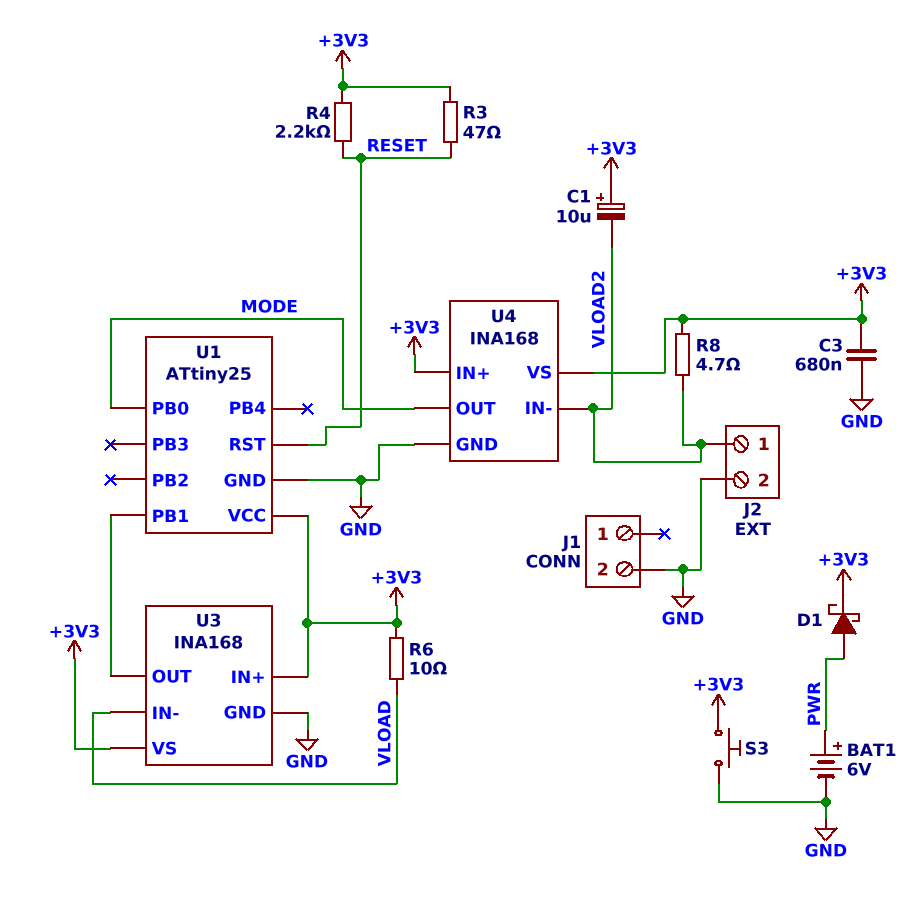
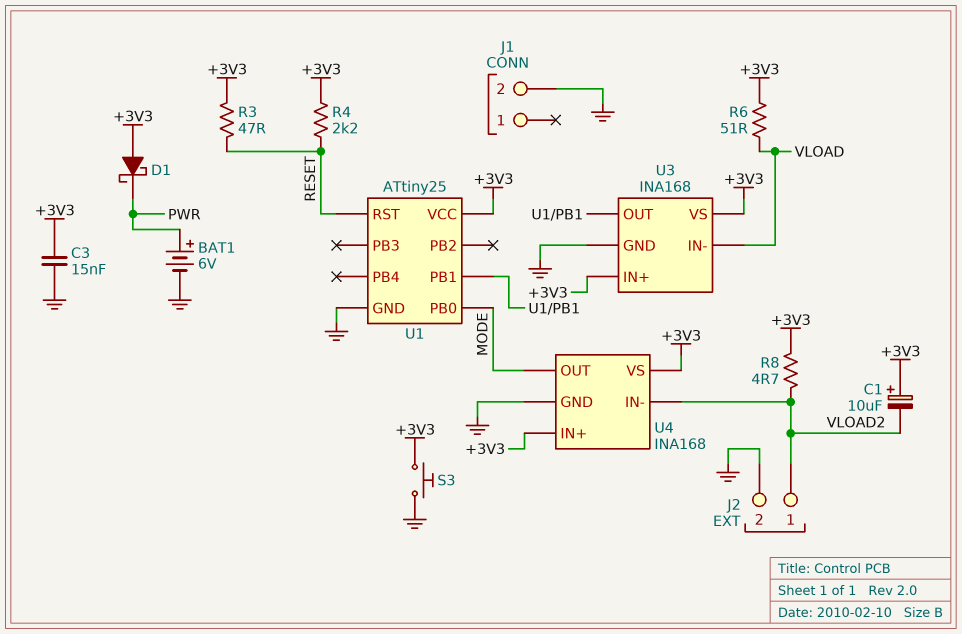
C3: 680nF (+3V3, GND) -> 15nF (+3V3, GND)
D1: schottky (A PWR, K +3V3) -> schottky (A +3V3, K PWR)
R6: 10 (+3V3, VLOAD) -> 51 (+3V3, VLOAD)

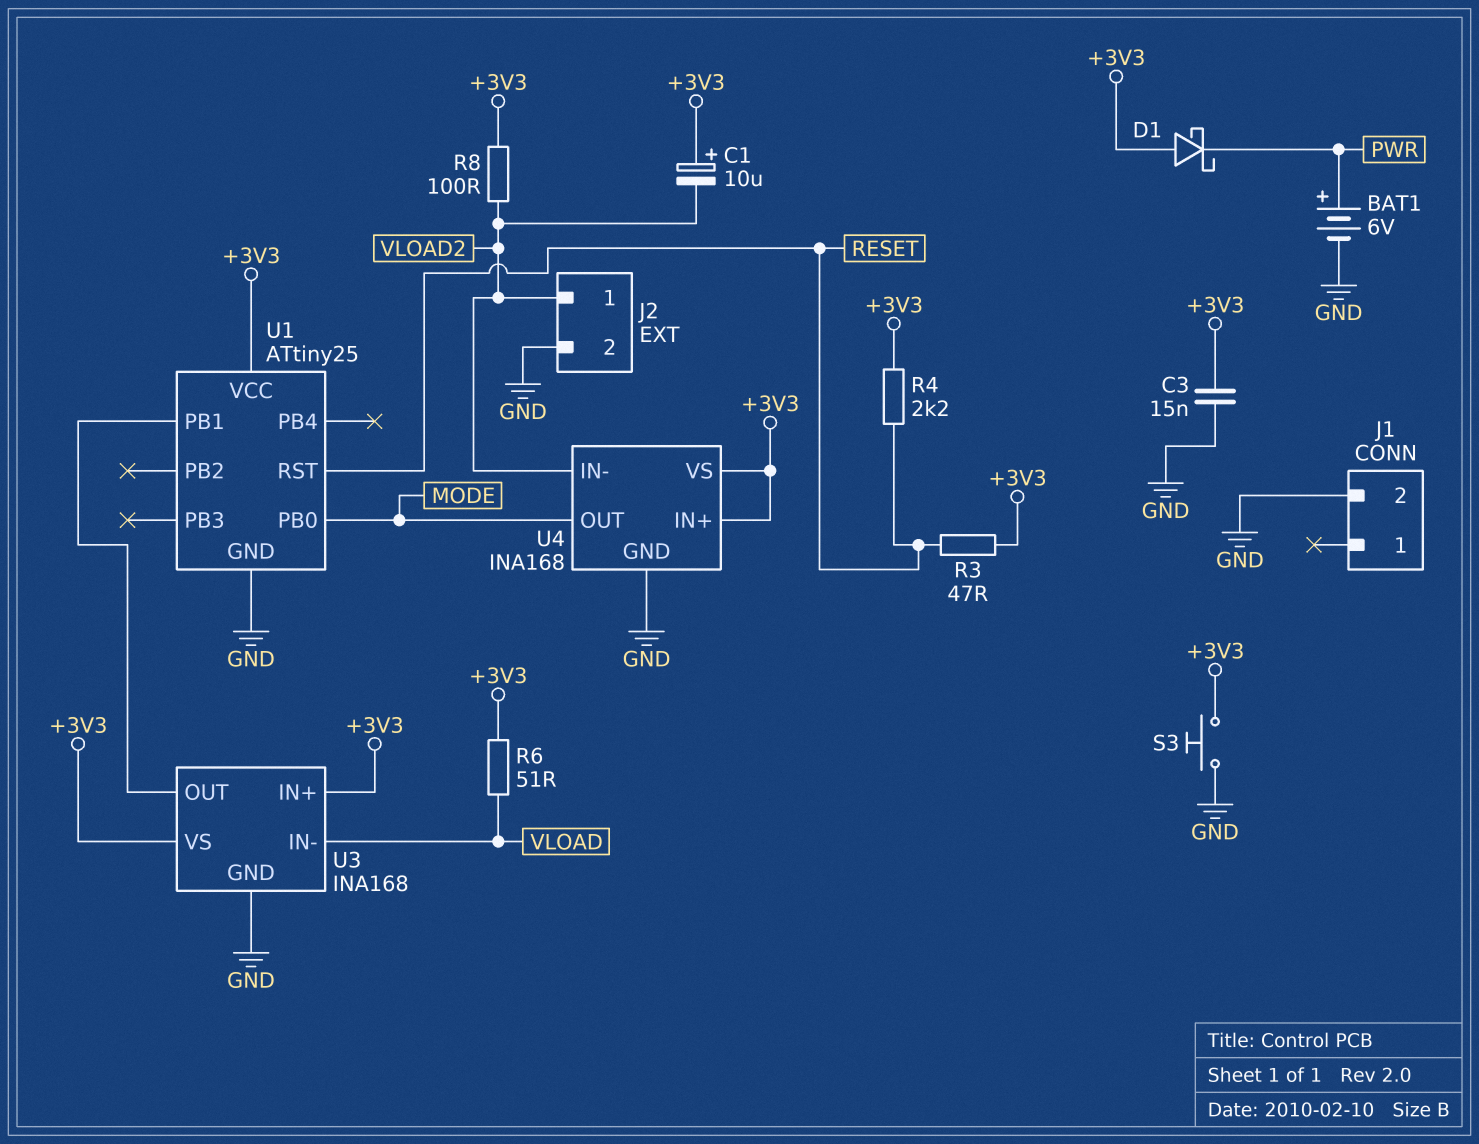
R8: 4.7 (+3V3, VLOAD2) -> 100 (+3V3, VLOAD2)

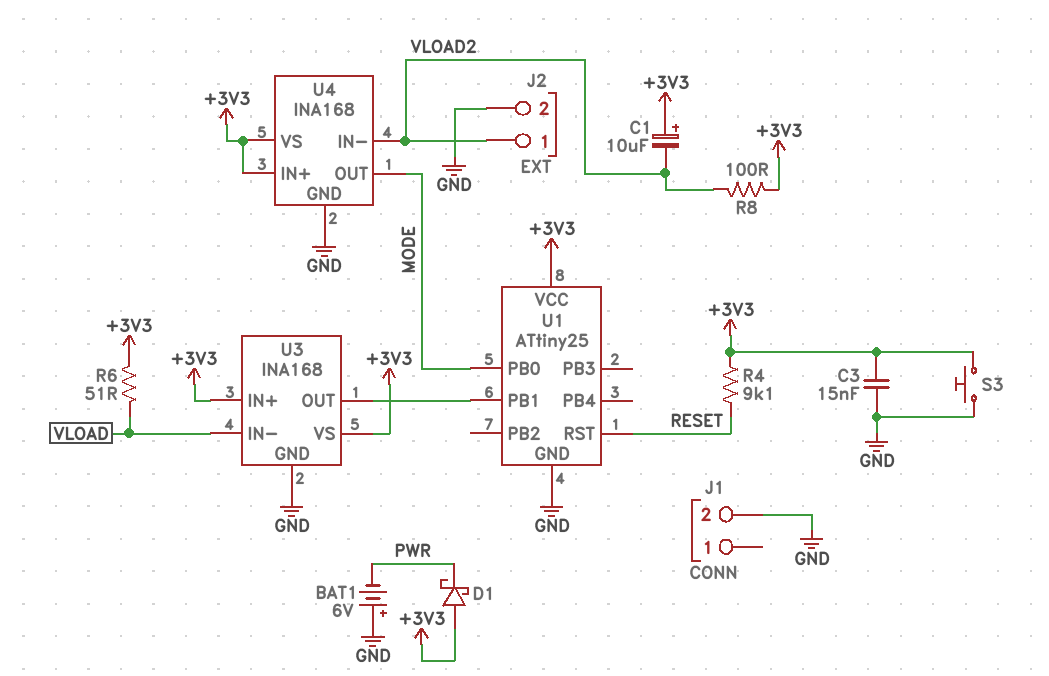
BAT1: 6V (plus PWR, minus GND) -> 6V (plus GND, minus PWR)
R3: 47 (+3V3, RESET) -> none
R4: 2.2k (+3V3, RESET) -> 9.1k (+3V3, RESET)

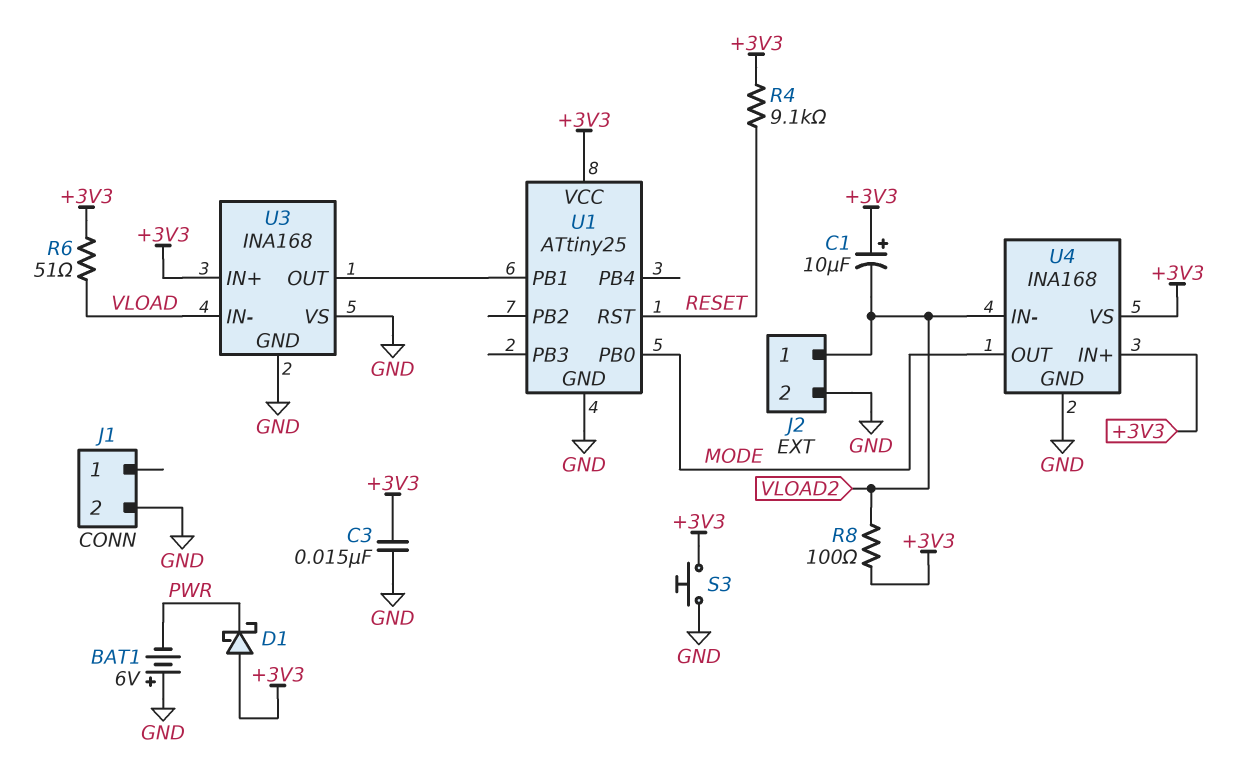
U3 pin VS: +3V3 -> GND

